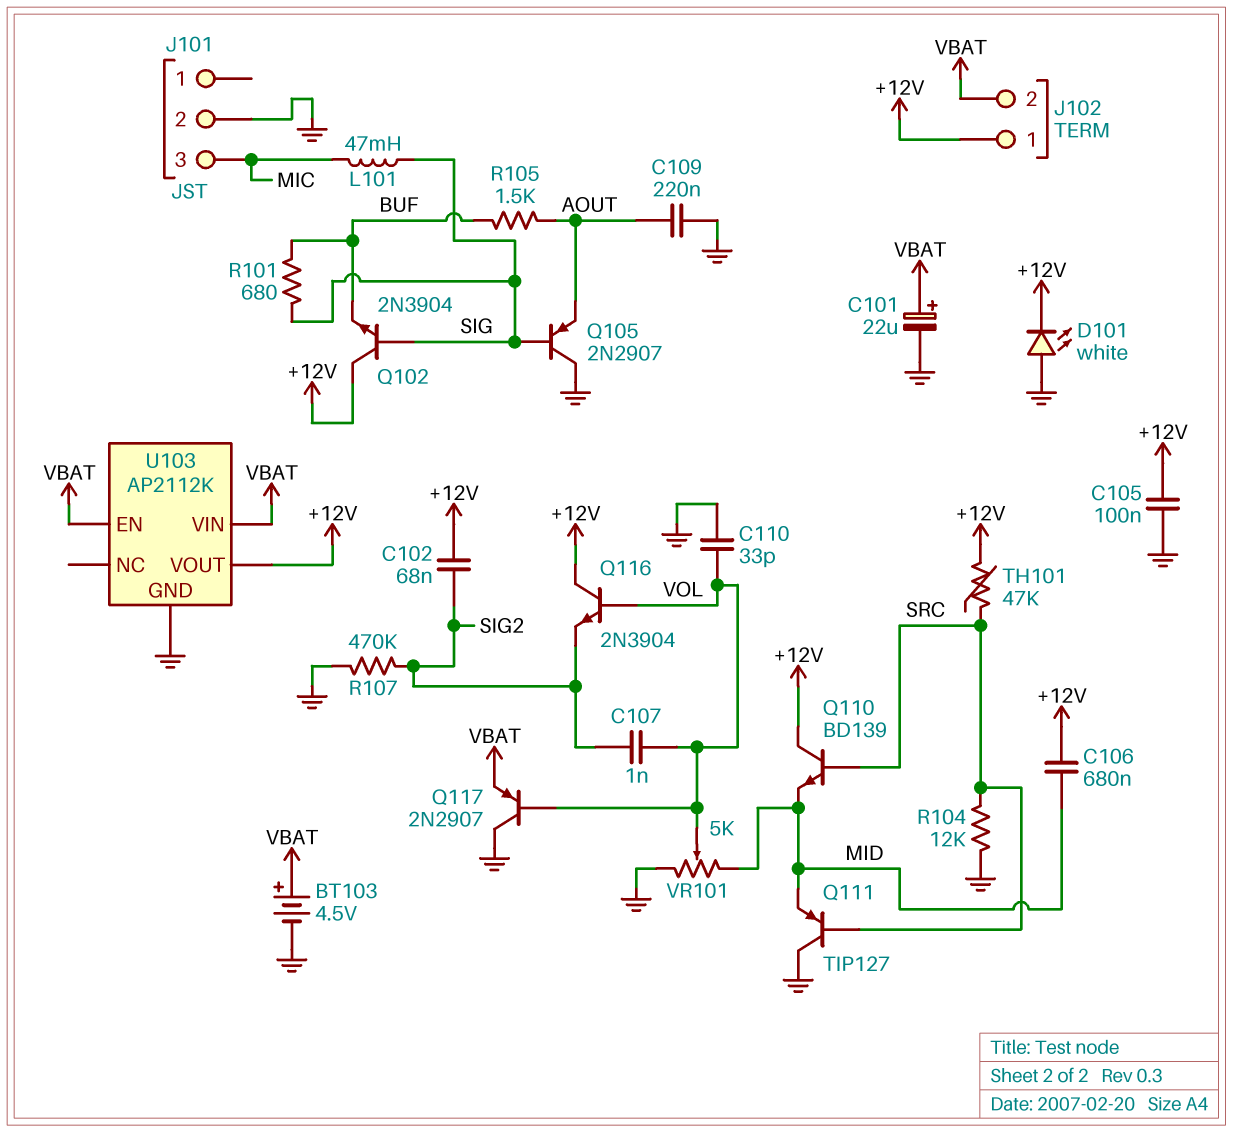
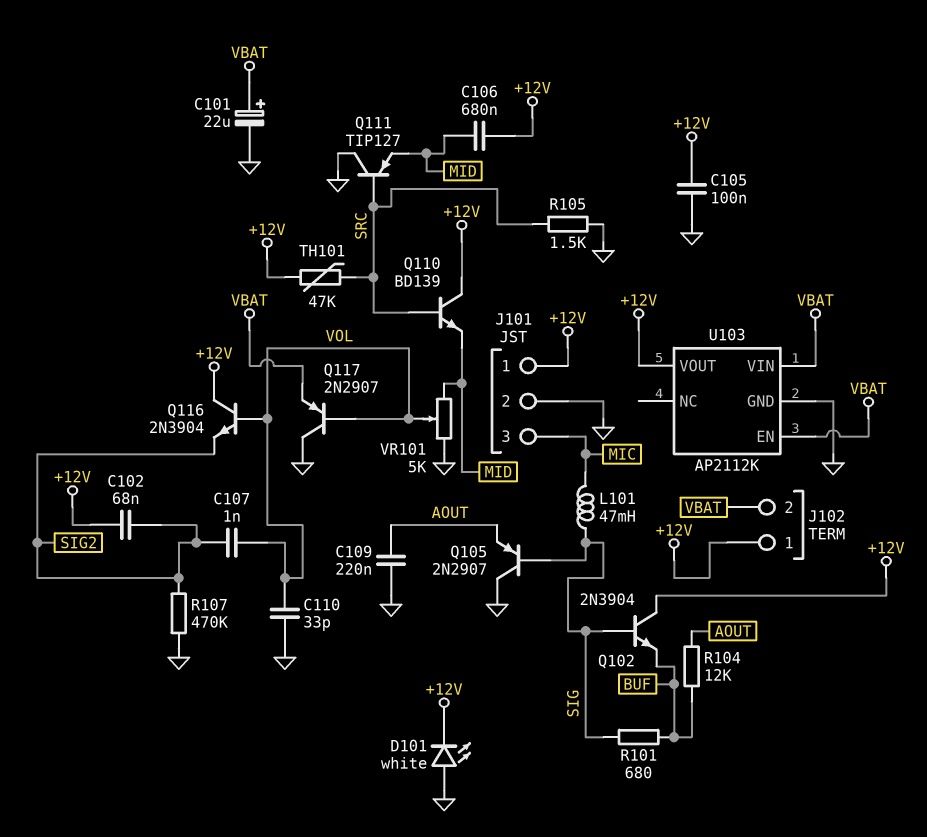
BT103: 4.5V (plus VBAT, minus GND) -> none
J101 pin 1: none -> +12V
R104: 12k (GND, SRC) -> 12k (AOUT, BUF)
R105: 1.5k (AOUT, BUF) -> 1.5k (GND, SRC)

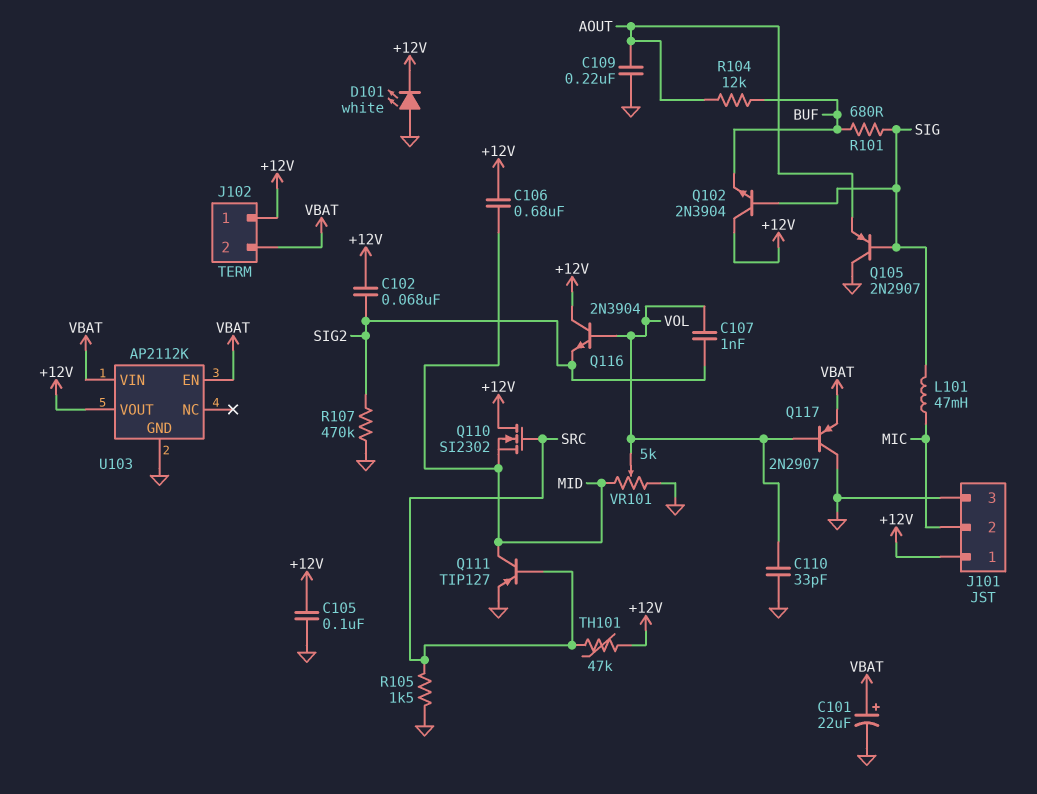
J101 pin 2: GND -> MIC
J101 pin 3: MIC -> GND
Q110: NPN BD139 (B SRC, C +12V, E MID) -> NMOS SI2302 (G SRC, D +12V, S MID)
Q111: PNP TIP127 (B SRC, C GND, E MID) -> PNP TIP127 (B SRC, C MID, E GND)

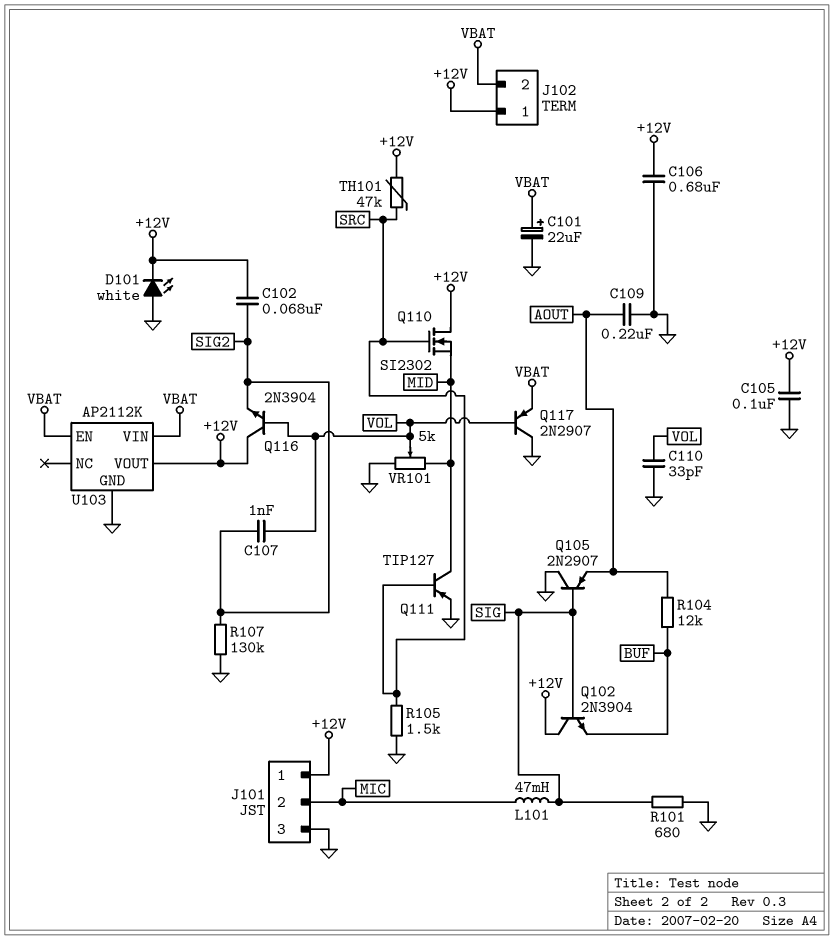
C106: 680nF (+12V, MID) -> 680nF (+12V, GND)
R101: 680 (BUF, SIG) -> 680 (GND, SIG)
R107: 470k (GND, SIG2) -> 130k (GND, SIG2)

